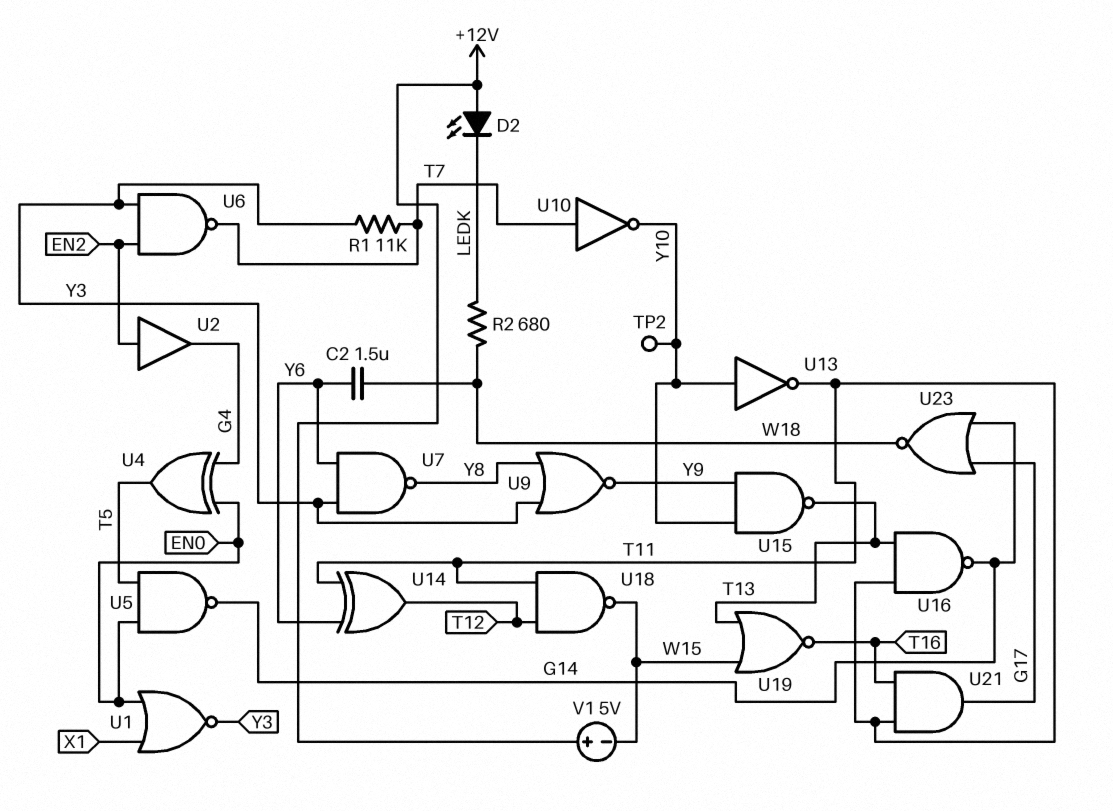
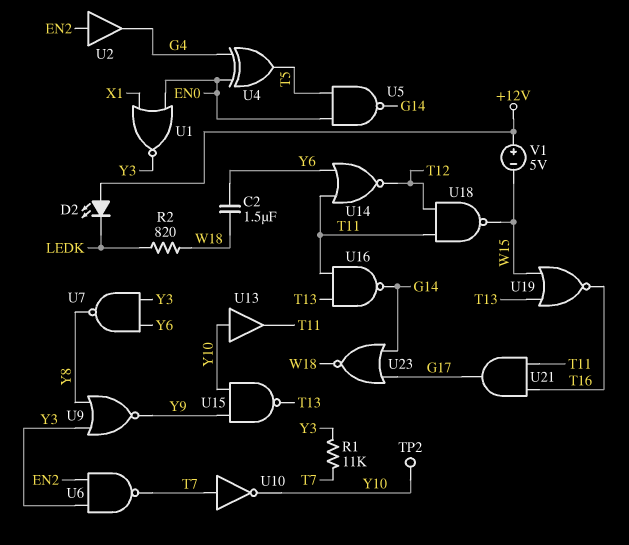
R2: 680 (LEDK, W18) -> 820 (LEDK, W18)
U13: NOT (in Y10, out T11) -> buffer (in Y10, out T11)
U14: XOR (in T11, in Y6, out T12) -> NOR (in T11, in Y6, out T12)

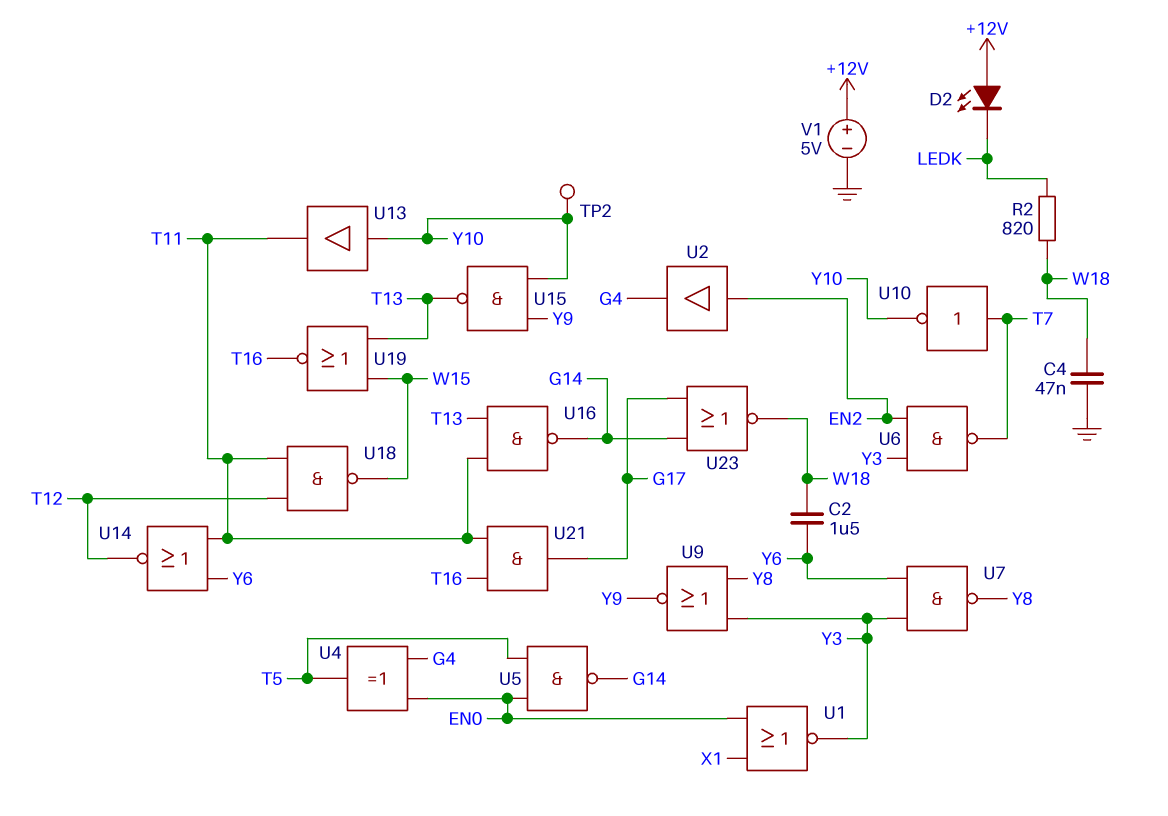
C4: none -> 47nF (GND, W18)
R1: 11k (T7, Y3) -> none
V1: 5V (plus +12V, minus W15) -> 5V (plus +12V, minus GND)

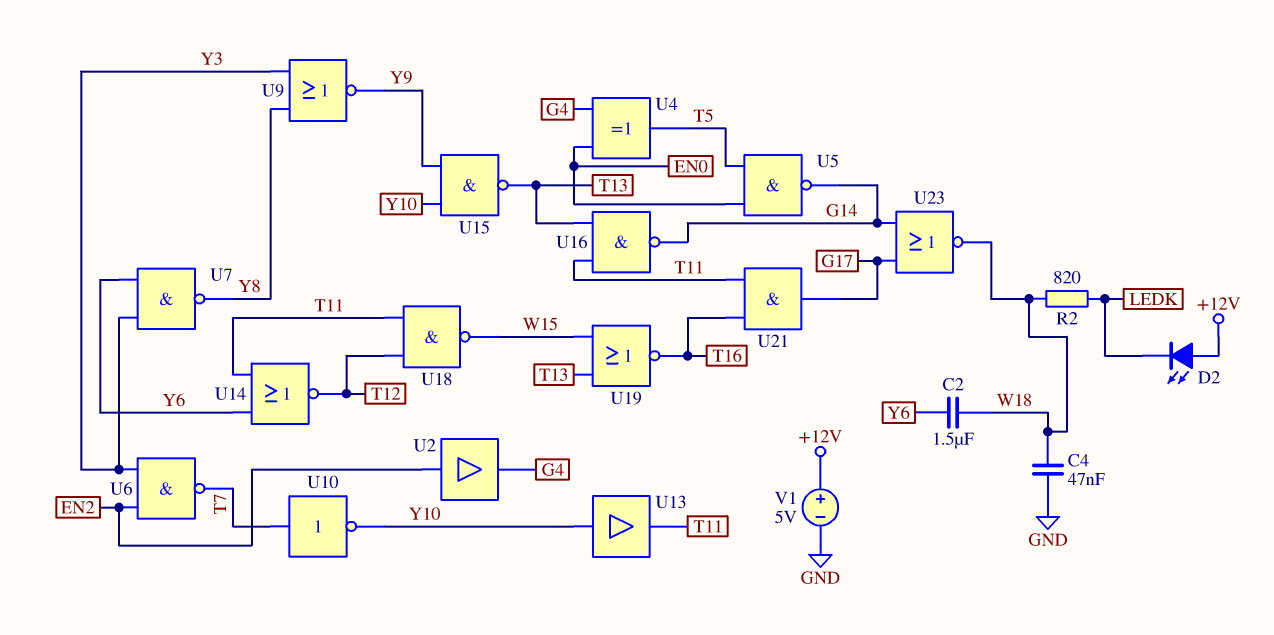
TP2: test point (Y10) -> none
U1: NOR (in EN0, in X1, out Y3) -> none

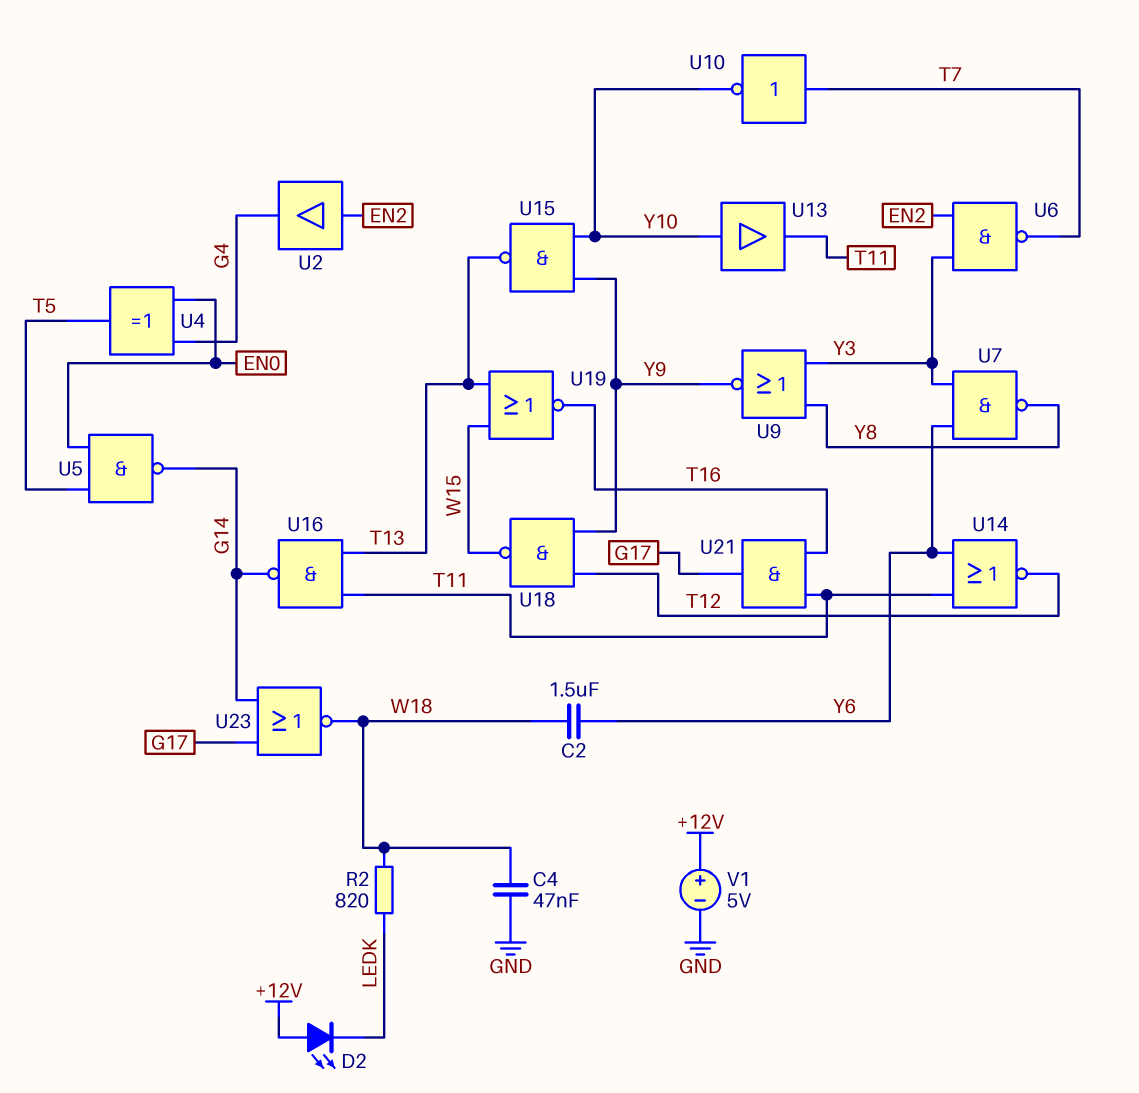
U18: NAND (in T11, in T12, out W15) -> NAND (in T12, in Y9, out W15)

